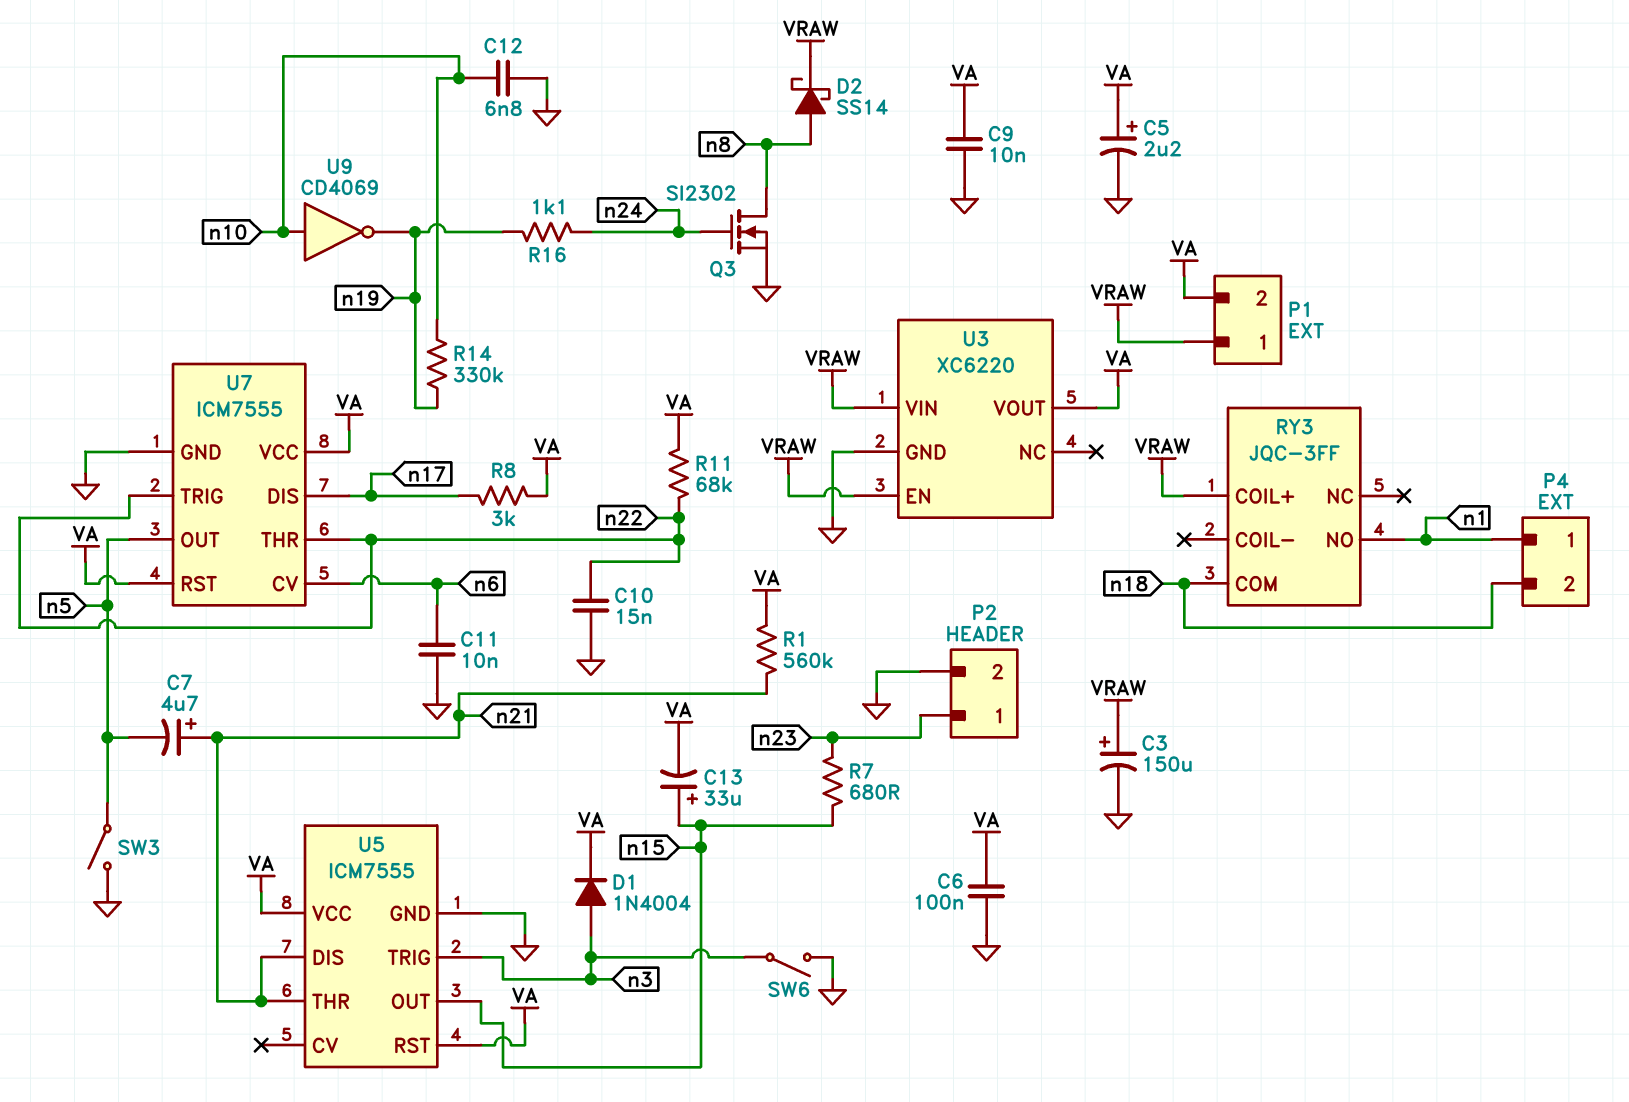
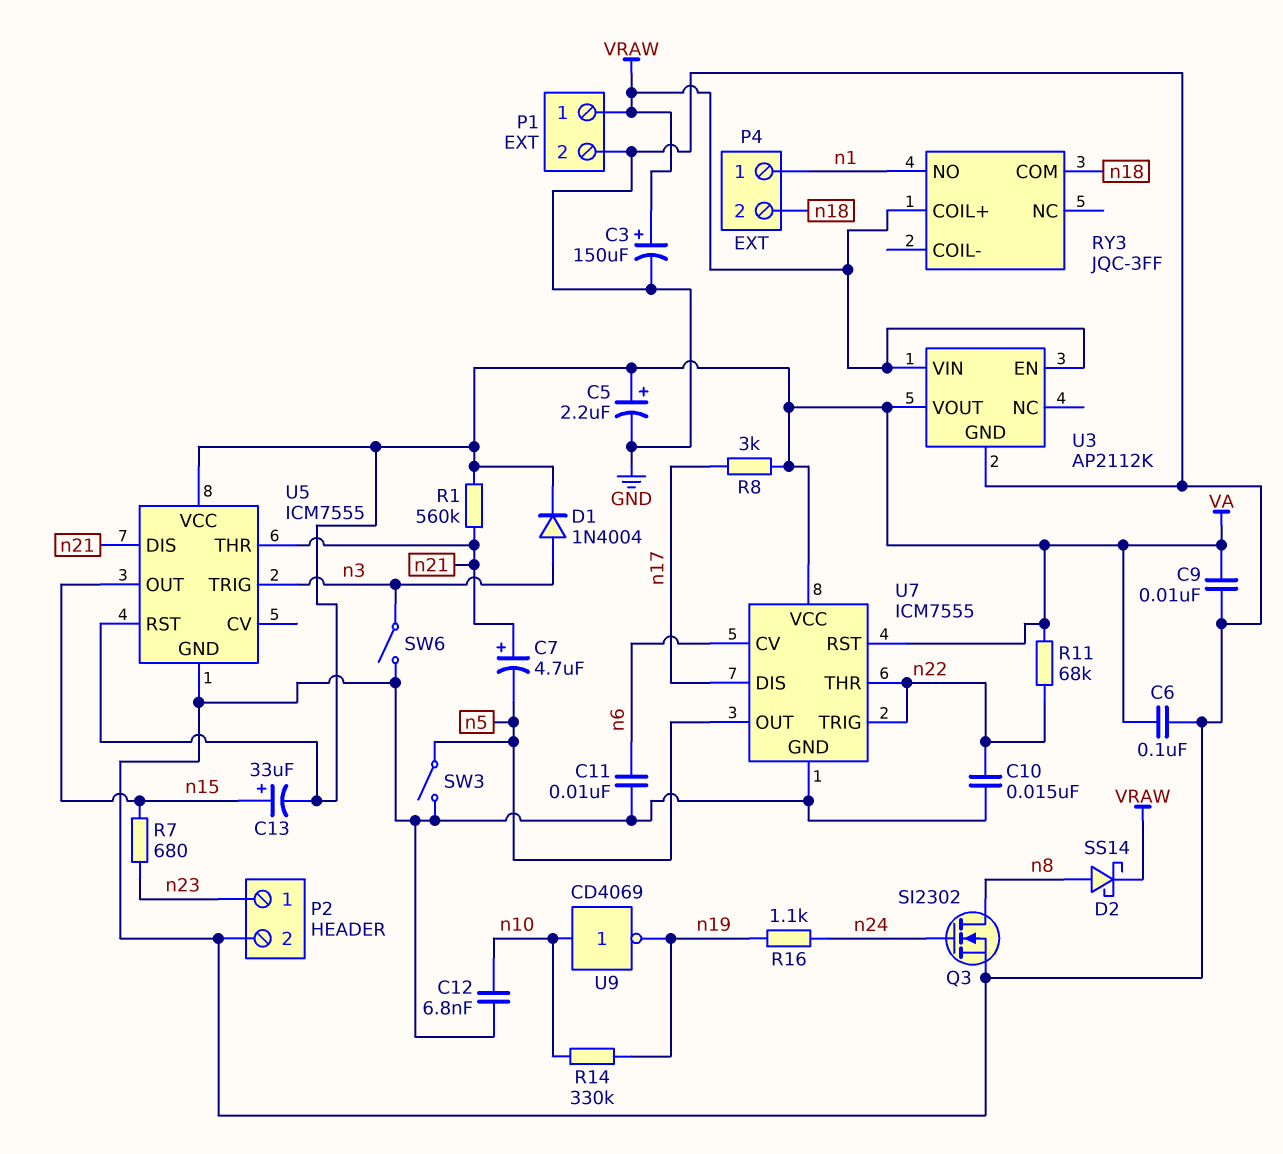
P1 pin 2: VA -> GND
U3: XC6220 -> AP2112K

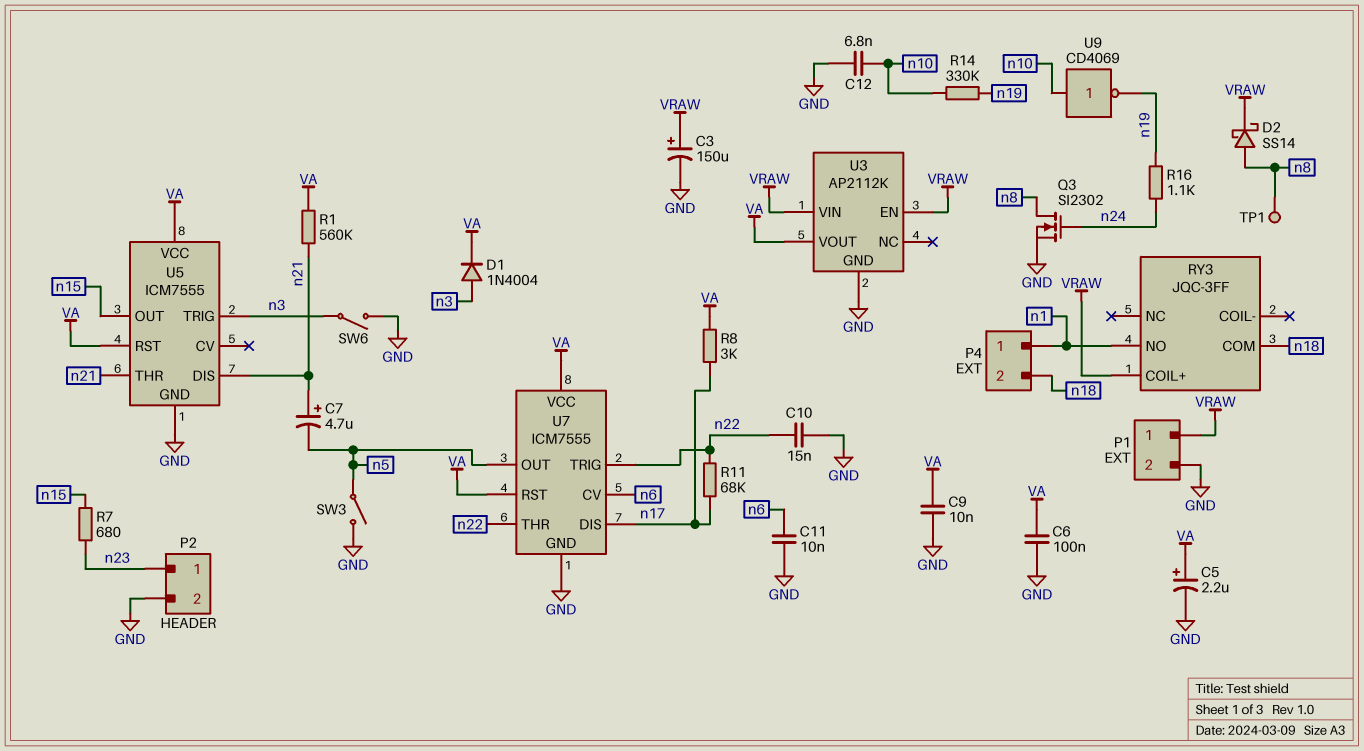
C13: 33uF (plus n15, minus VA) -> none
R11: 68k (VA, n22) -> 68k (n17, n22)
TP1: none -> test point (n8)

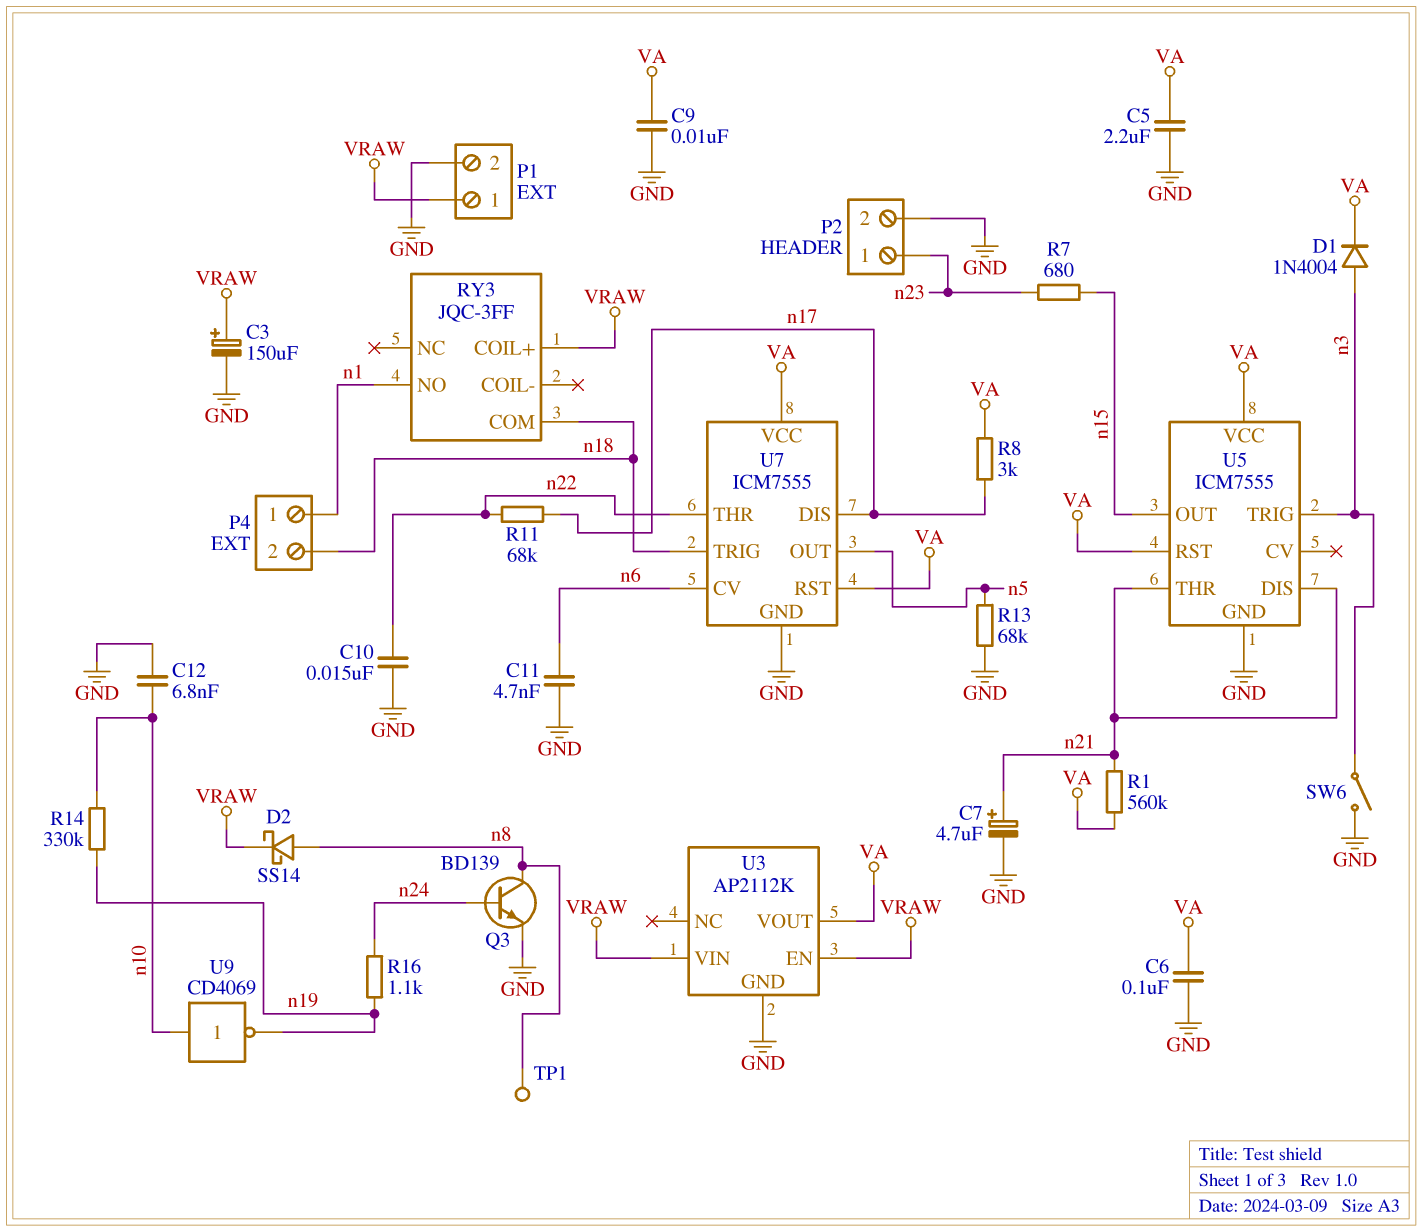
C5: 2.2uF (plus VA, minus GND) -> 2.2uF (GND, VA)
C7: 4.7uF (plus n21, minus n5) -> 4.7uF (plus n21, minus GND)
C11: 10nF (GND, n6) -> 4.7nF (GND, n6)
Q3: NMOS SI2302 (G n24, D n8, S GND) -> NPN BD139 (B n24, C n8, E GND)
R13: none -> 68k (GND, n5)
SW3: switch (GND, n5) -> none
U7 pin TRIG: n22 -> n18

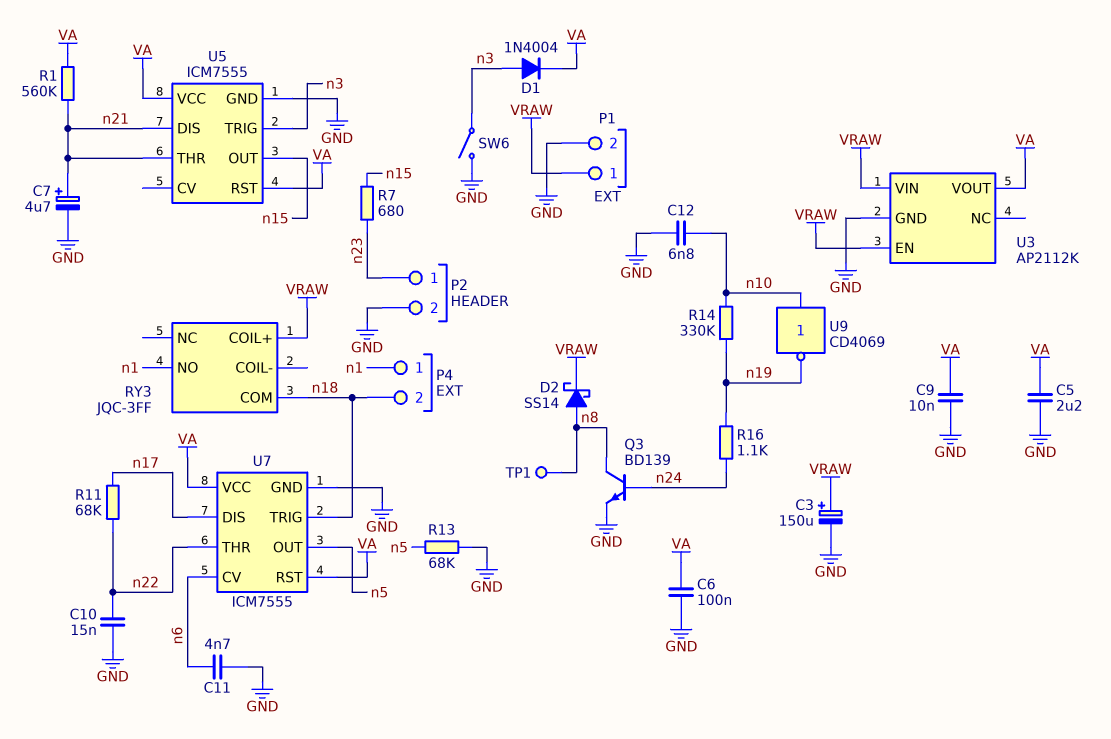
R8: 3k (VA, n17) -> none

